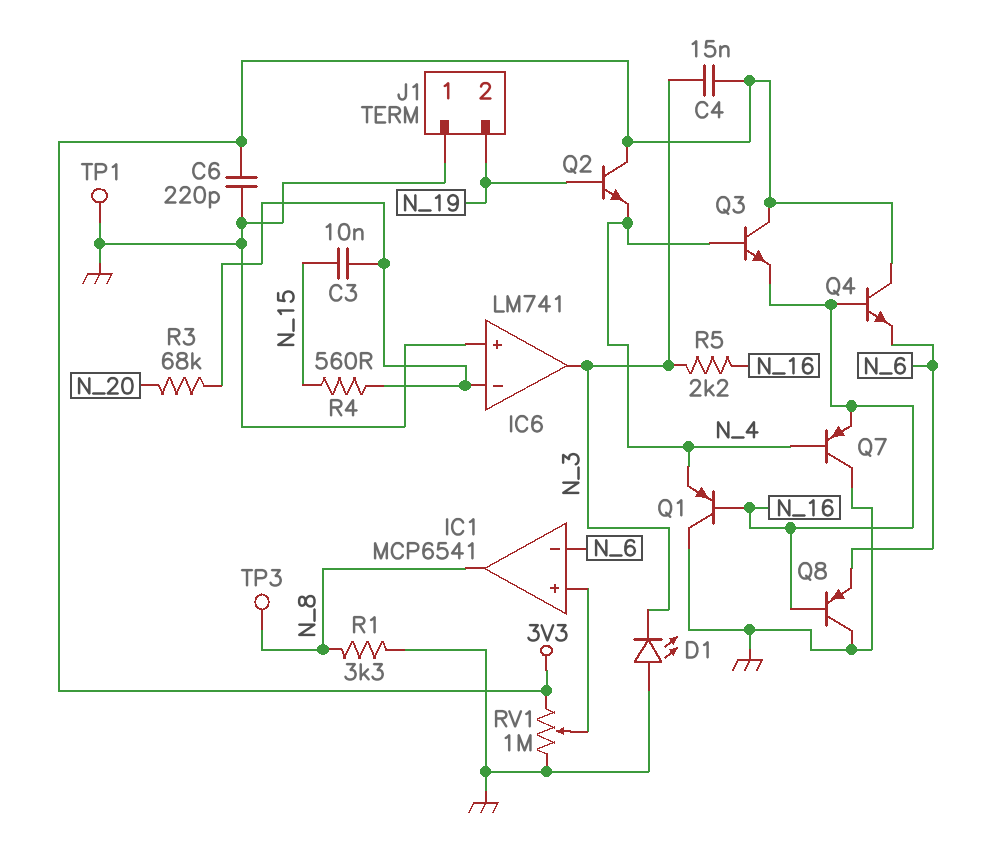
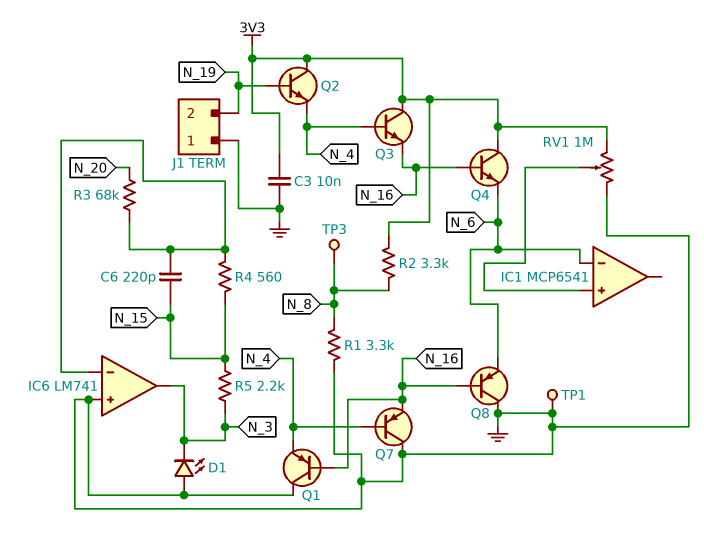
C3: 10nF (IC6/in-, N_15) -> 10nF (3V3, GND)
C4: 15nF (3V3, N_3) -> none
C6: 220pF (3V3, GND) -> 220pF (IC6/in-, N_15)
IC1 pin out: N_8 -> none
R2: none -> 3.3k (3V3, N_8)
R5: 2.2k (N_3, N_16) -> 2.2k (N_3, N_15)

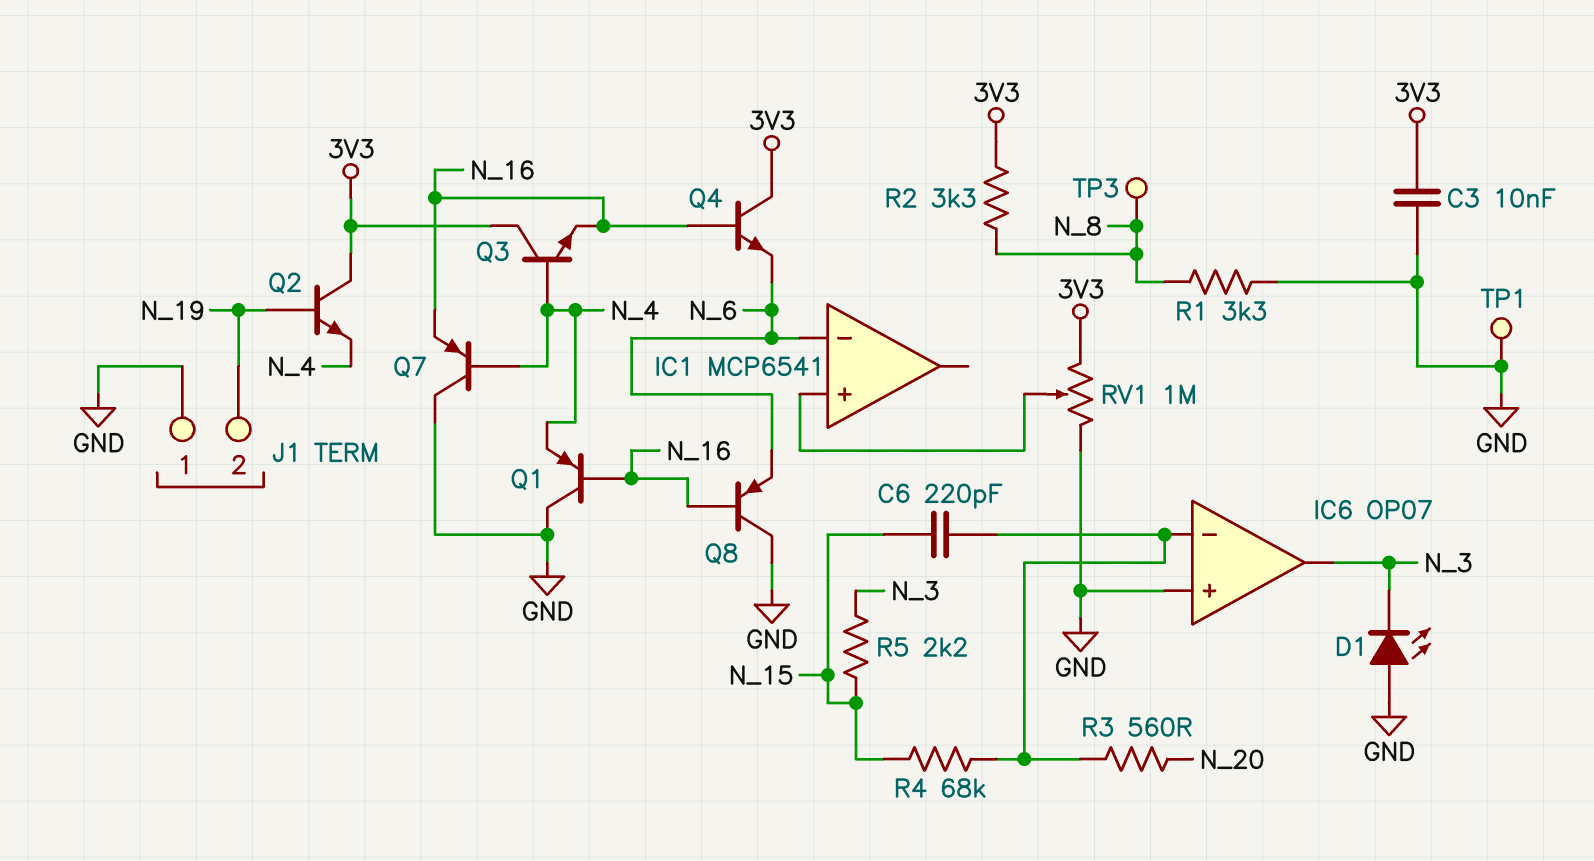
IC6: LM741 -> OP07
R3: 68k (IC6/in-, N_20) -> 560 (IC6/in-, N_20)
R4: 560 (IC6/in-, N_15) -> 68k (IC6/in-, N_15)

